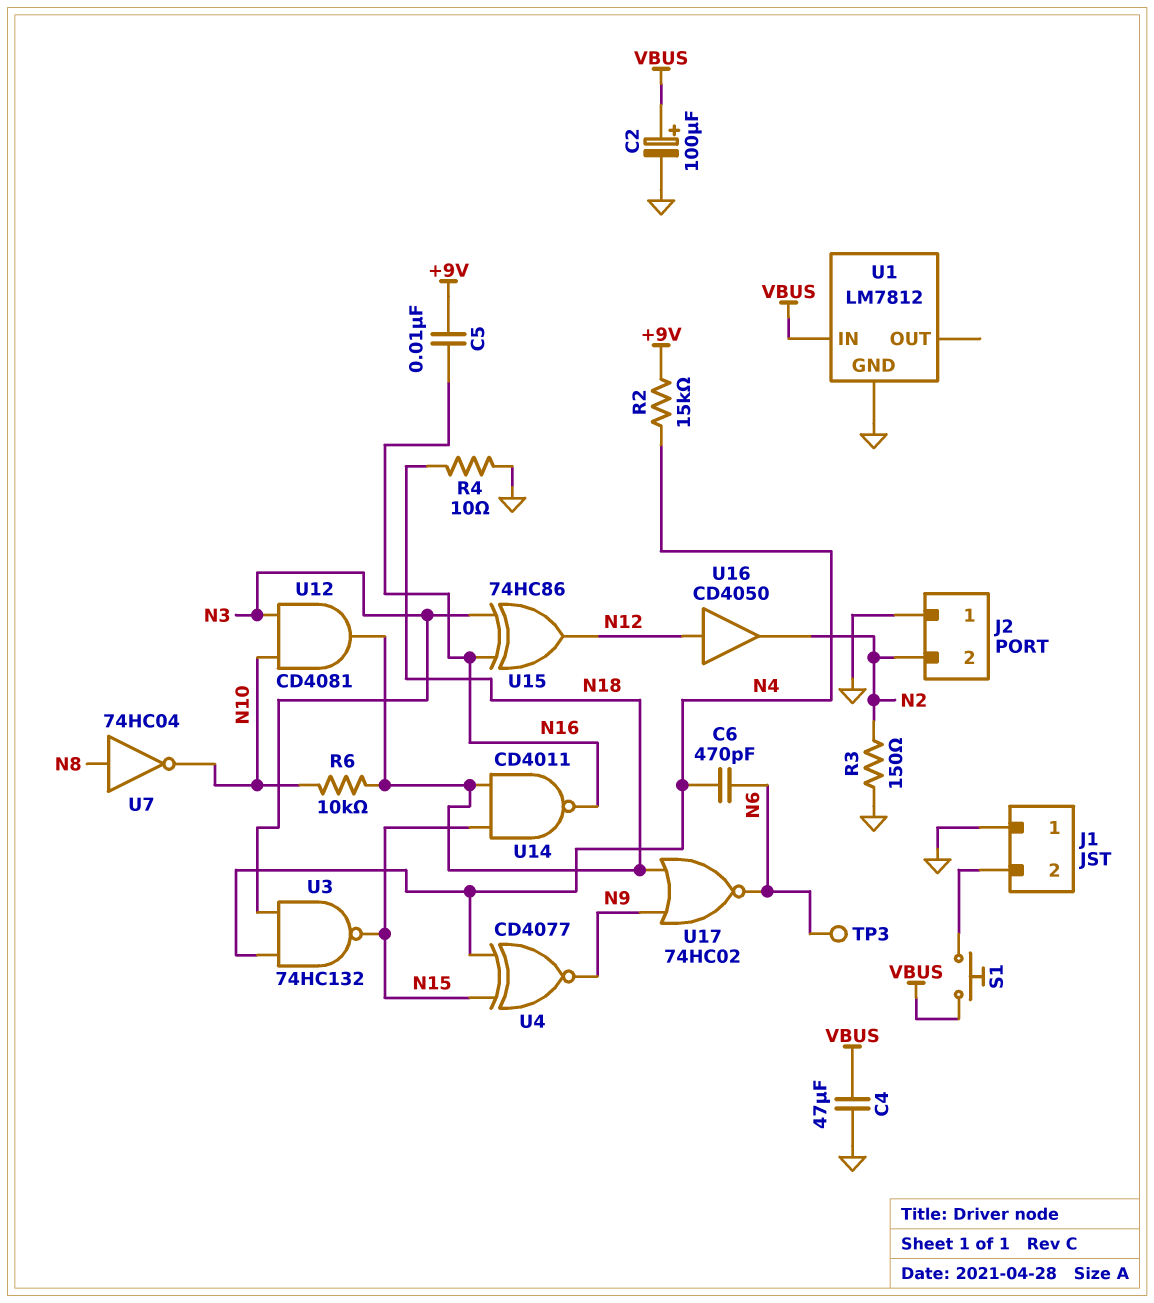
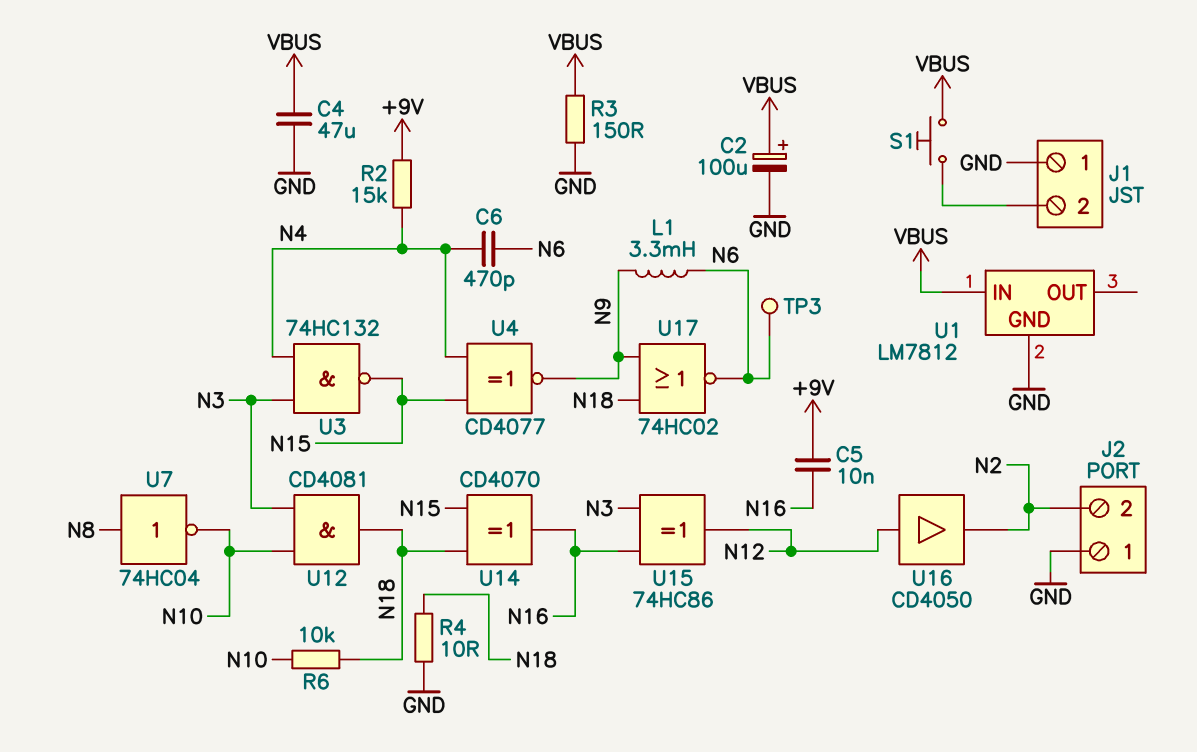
L1: none -> 3.3mH (N6, N9)
R3: 150 (GND, N2) -> 150 (GND, VBUS)
U14: NAND CD4011 (in N15, in N18, out N16) -> XOR CD4070 (in N15, in N18, out N16)

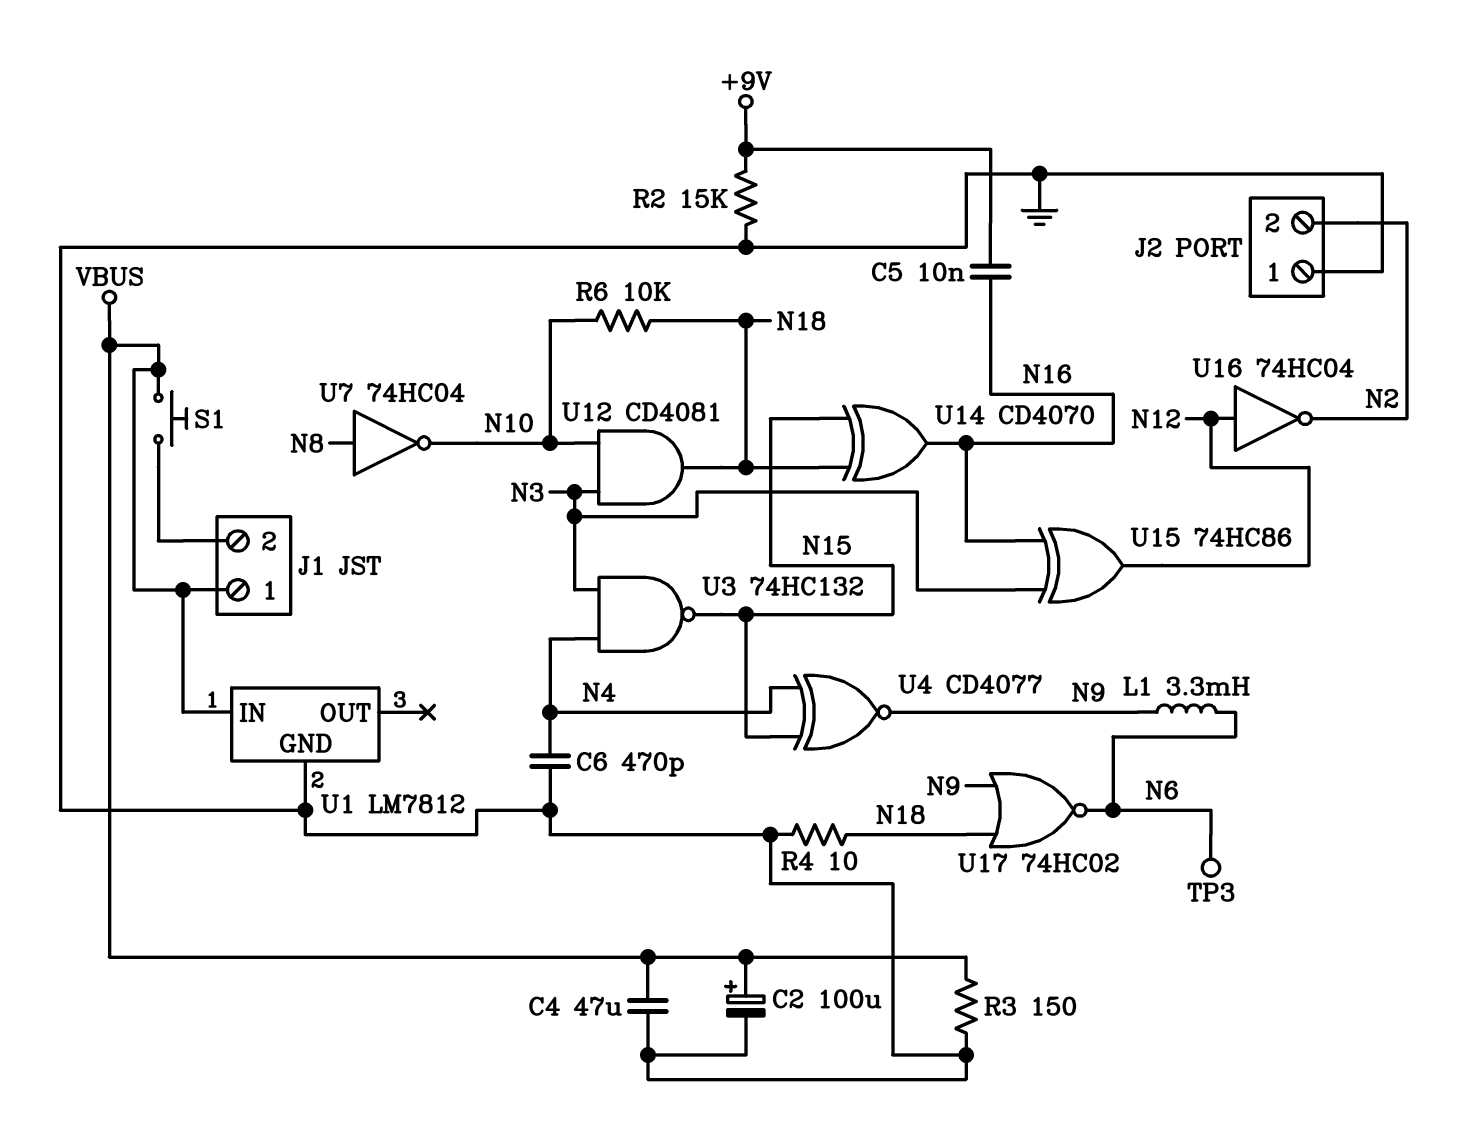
C6: 470pF (N4, N6) -> 470pF (GND, N4)
J1 pin 1: GND -> VBUS
R2: 15k (+9V, N4) -> 15k (+9V, GND)
U16: buffer CD4050 (in N12, out N2) -> NOT 74HC04 (in N12, out N2)

